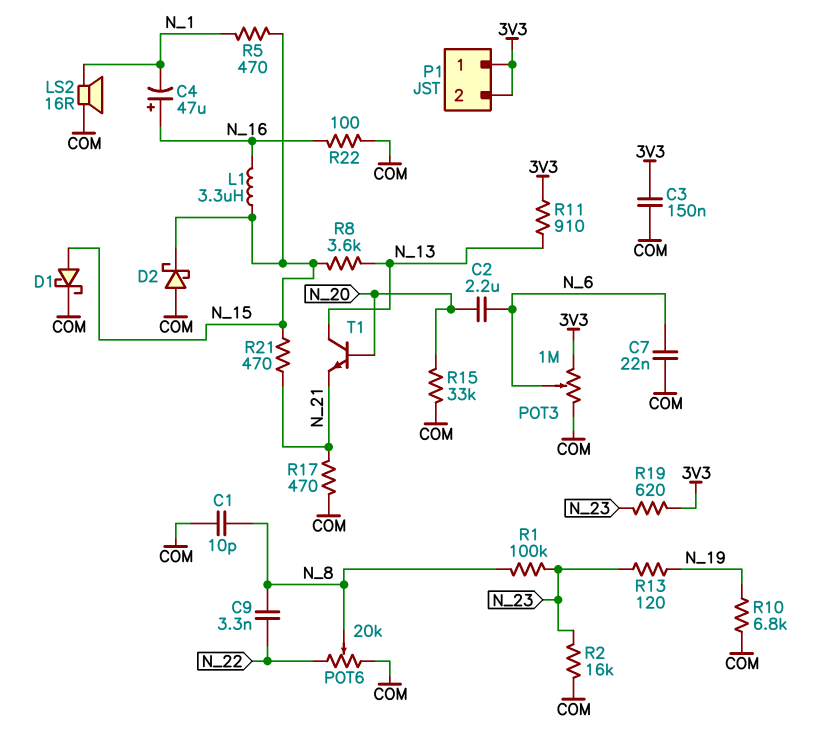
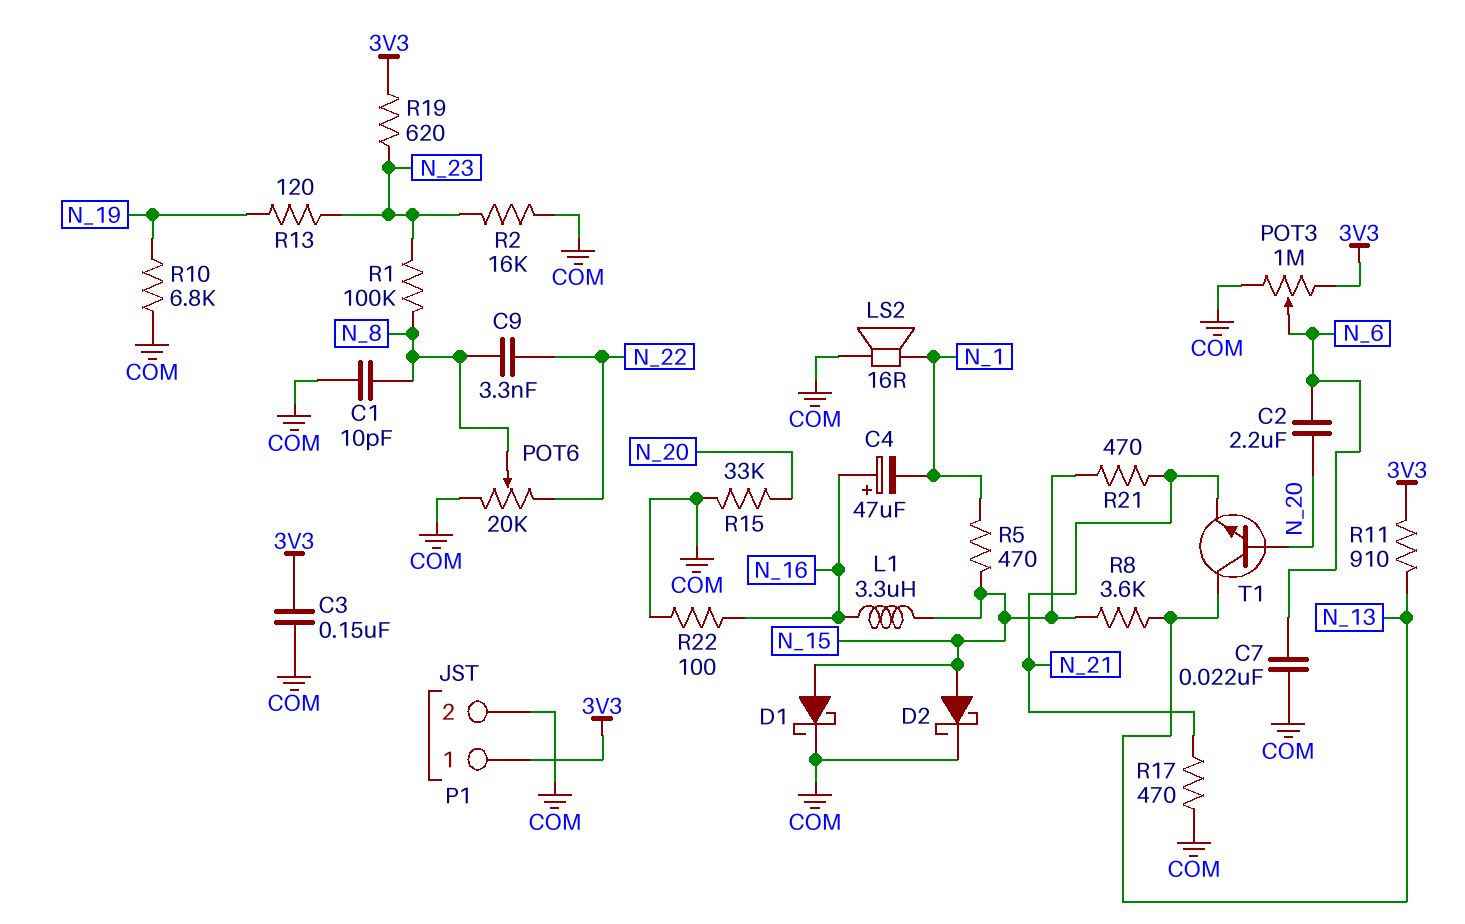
D2: schottky (A COM, K N_15) -> schottky (A N_15, K COM)
P1 pin 2: 3V3 -> COM

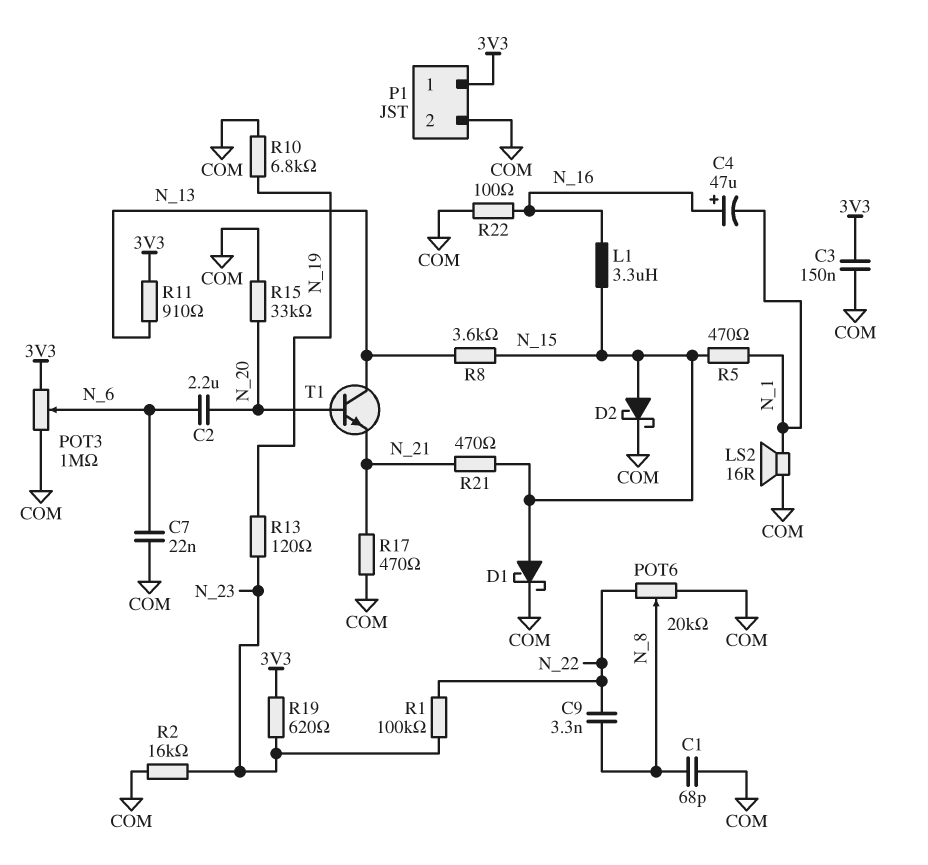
C1: 10pF (COM, N_8) -> 68pF (COM, N_8)
R1: 100k (N_8, N_23) -> 100k (N_22, N_23)

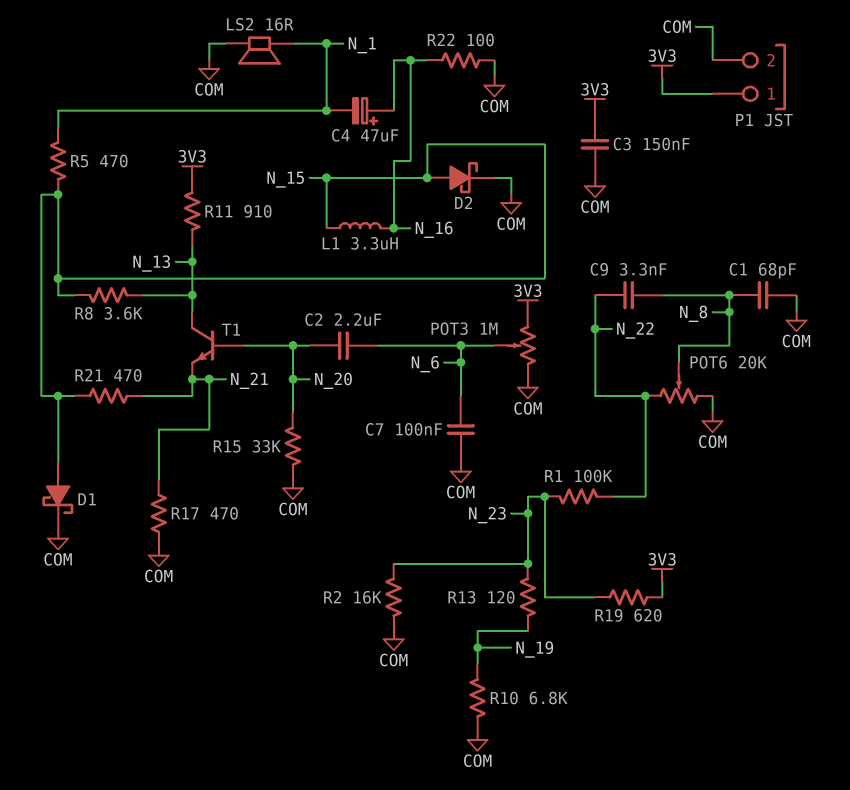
C7: 22nF (COM, N_6) -> 100nF (COM, N_6)

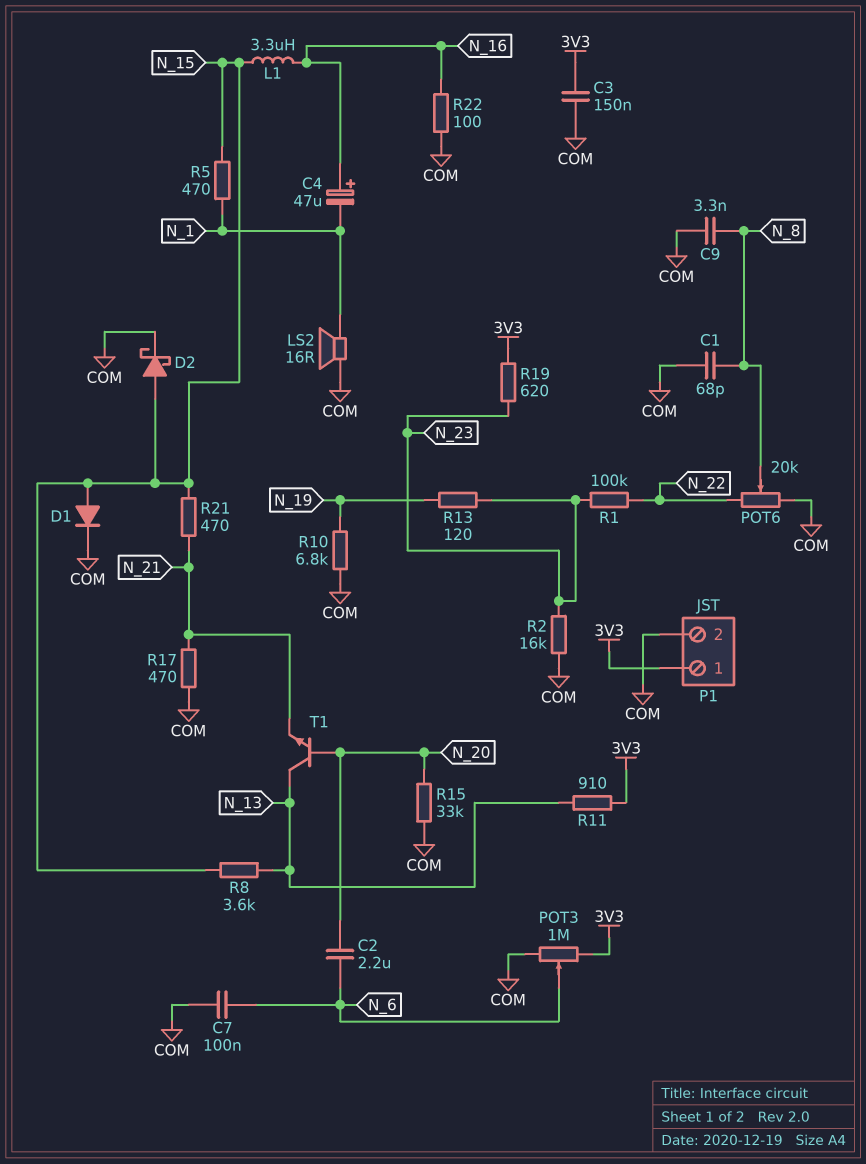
C9: 3.3nF (N_8, N_22) -> 3.3nF (COM, N_8)
D1: schottky (A N_15, K COM) -> diode (A N_15, K COM)

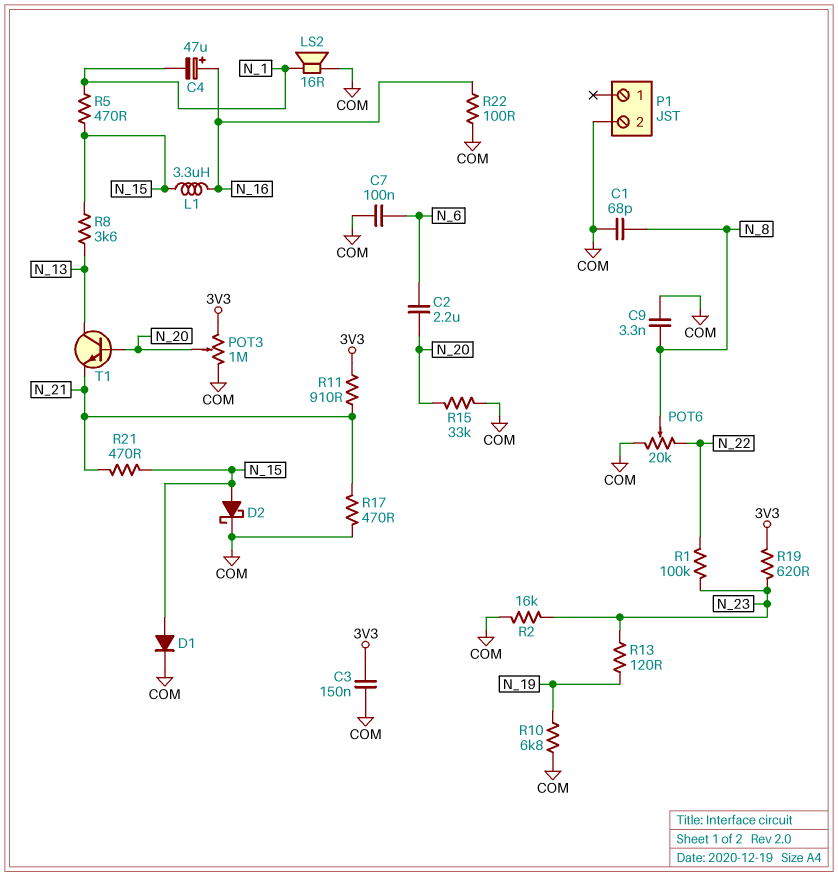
P1 pin 1: 3V3 -> none
POT3: 1M (3V3, COM, wiper N_6) -> 1M (3V3, COM, wiper N_20)
R11: 910 (3V3, N_13) -> 910 (3V3, N_21)

